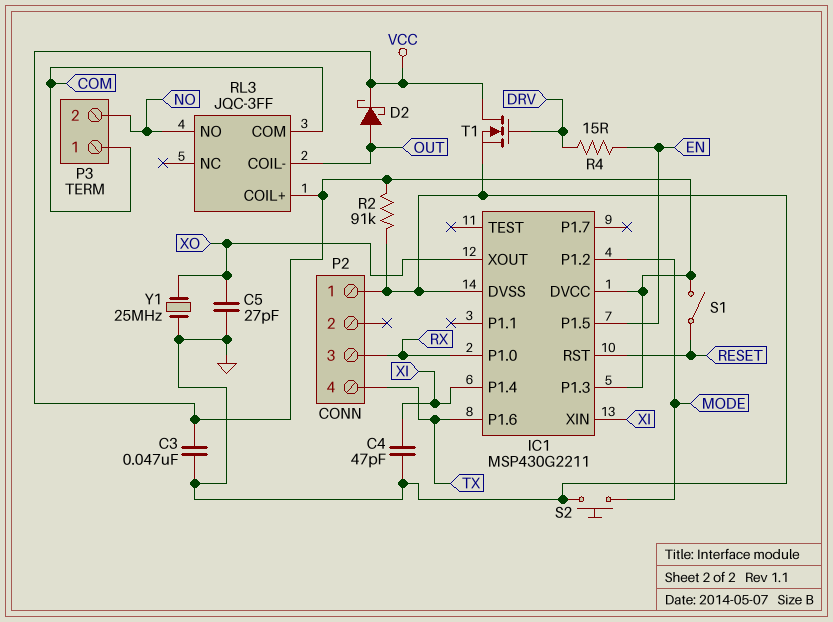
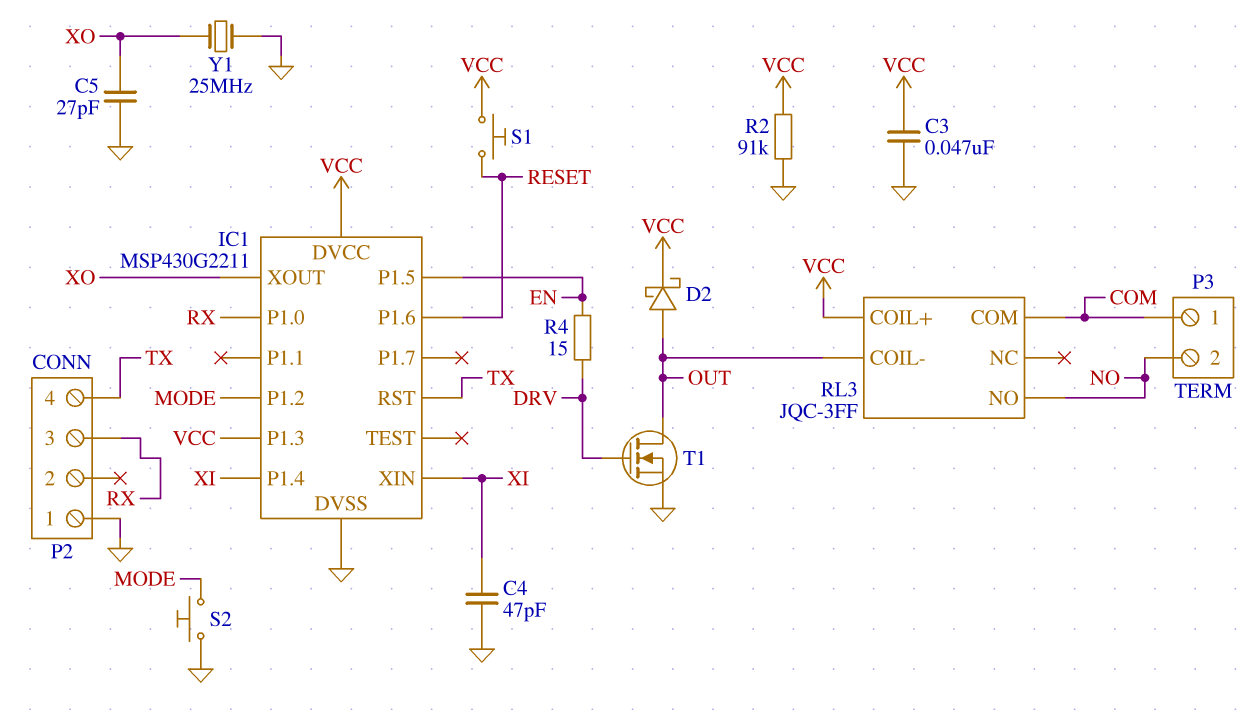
IC1 pin P1.6: TX -> RESET
IC1 pin RST: RESET -> TX
S1: switch (RESET, VCC) -> button (RESET, VCC)
T1: NMOS (G DRV, D VCC, S GND) -> NMOS (G DRV, D OUT, S GND)

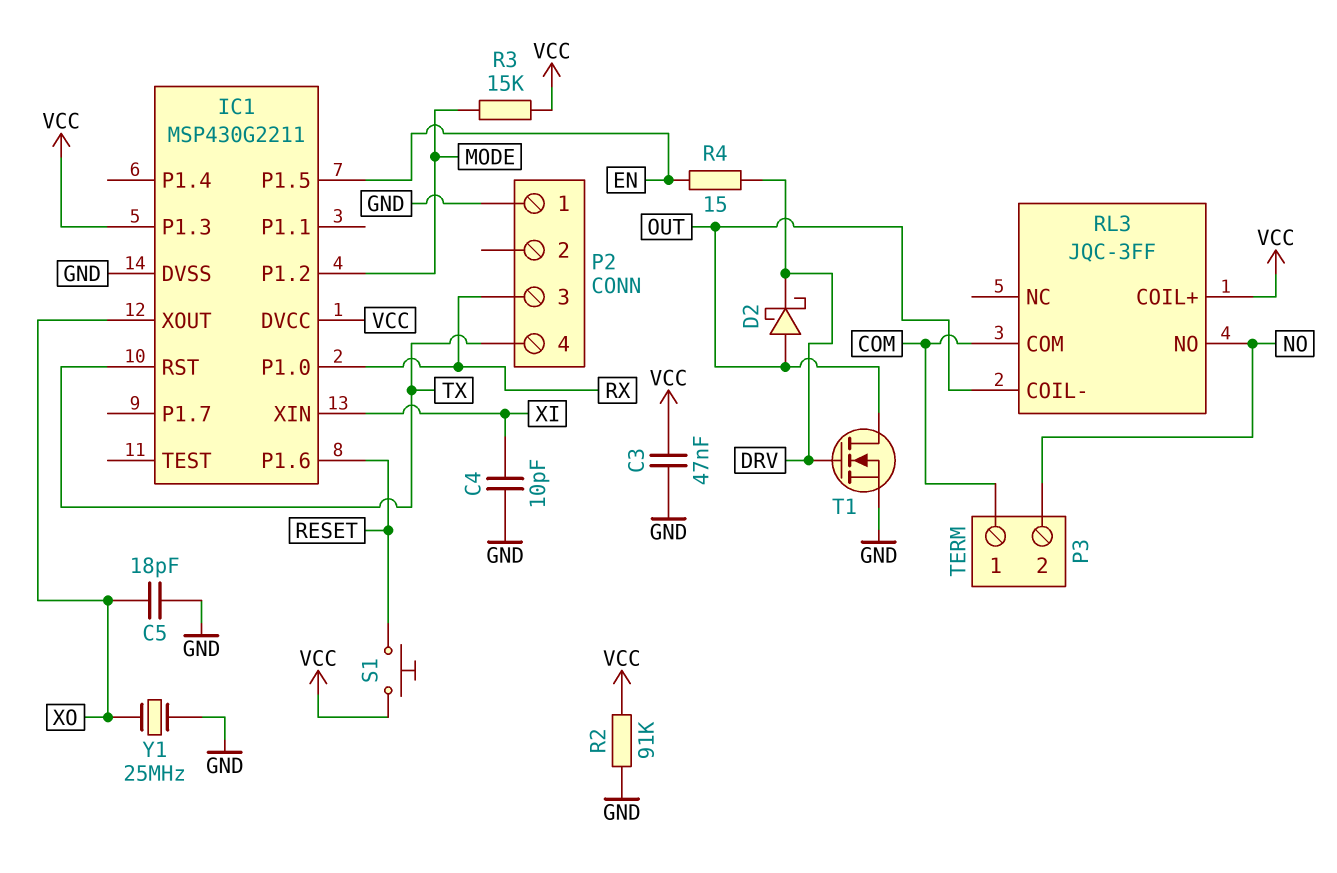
C4: 47pF (GND, XI) -> 10pF (GND, XI)
C5: 27pF (GND, XO) -> 18pF (GND, XO)
D2: schottky (A OUT, K VCC) -> schottky (A OUT, K DRV)
IC1 pin P1.4: XI -> none
R3: none -> 15k (MODE, VCC)
S2: button (GND, MODE) -> none

